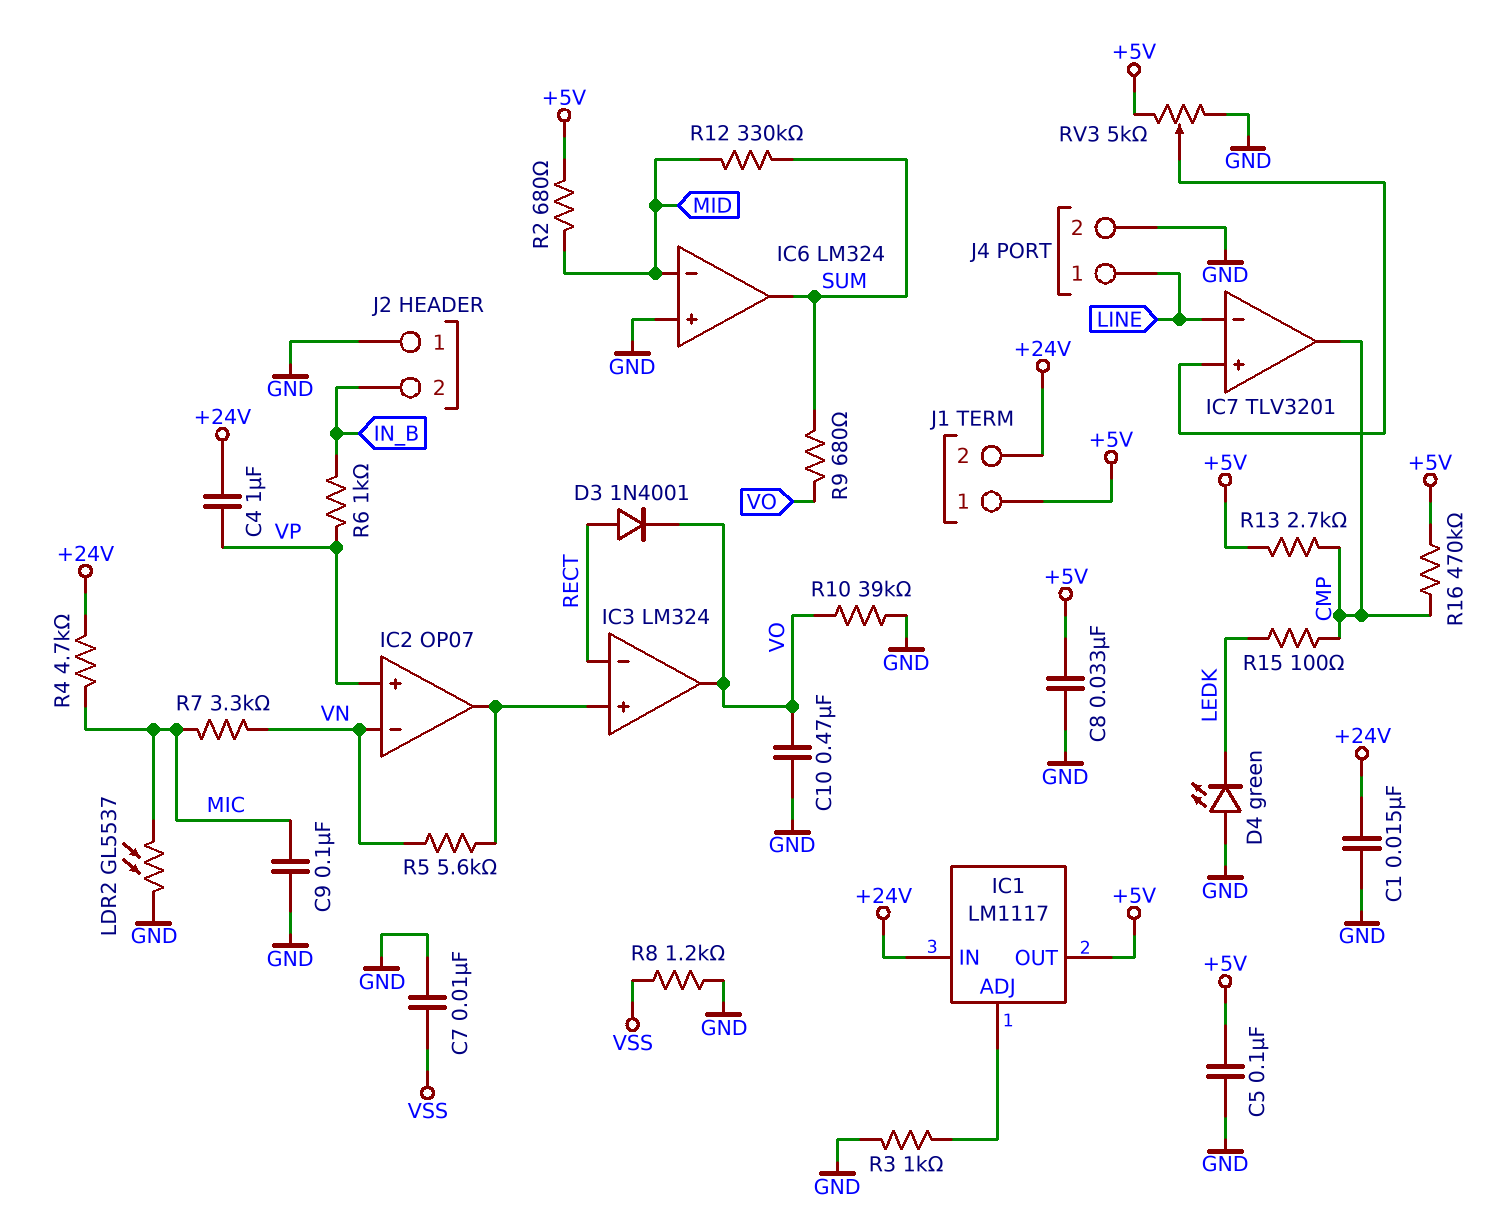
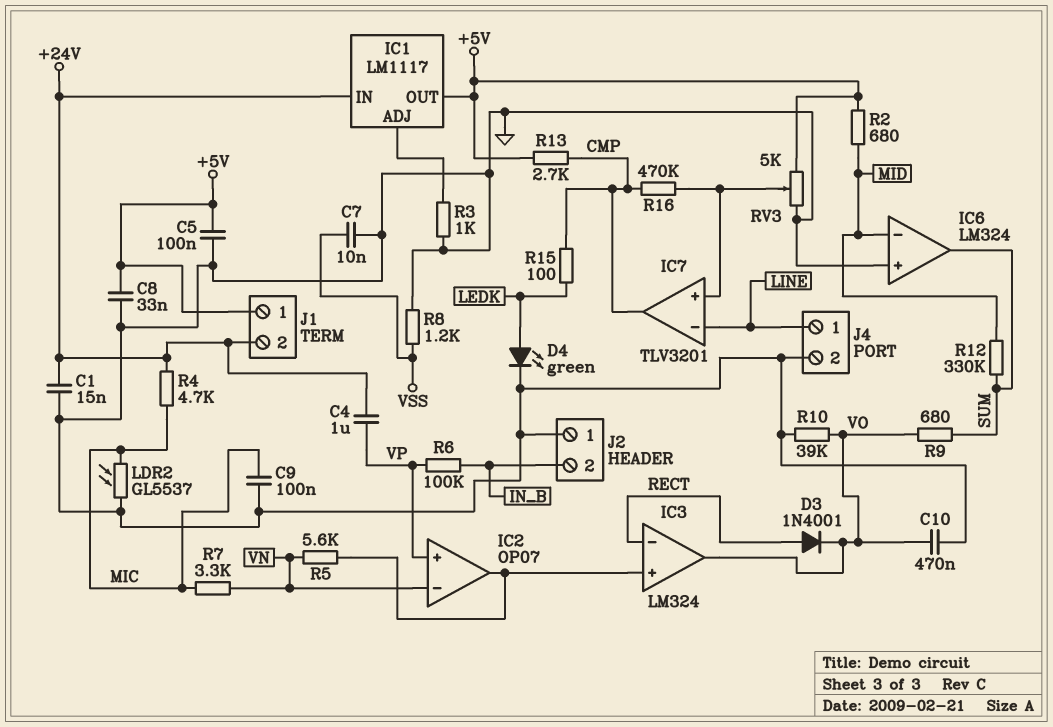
D4: LED green (A GND, K LEDK) -> LED green (A LEDK, K GND)
R6: 1k (IN_B, VP) -> 100k (IN_B, VP)
R16: 470k (+5V, CMP) -> 470k (CMP, IC7/in+)

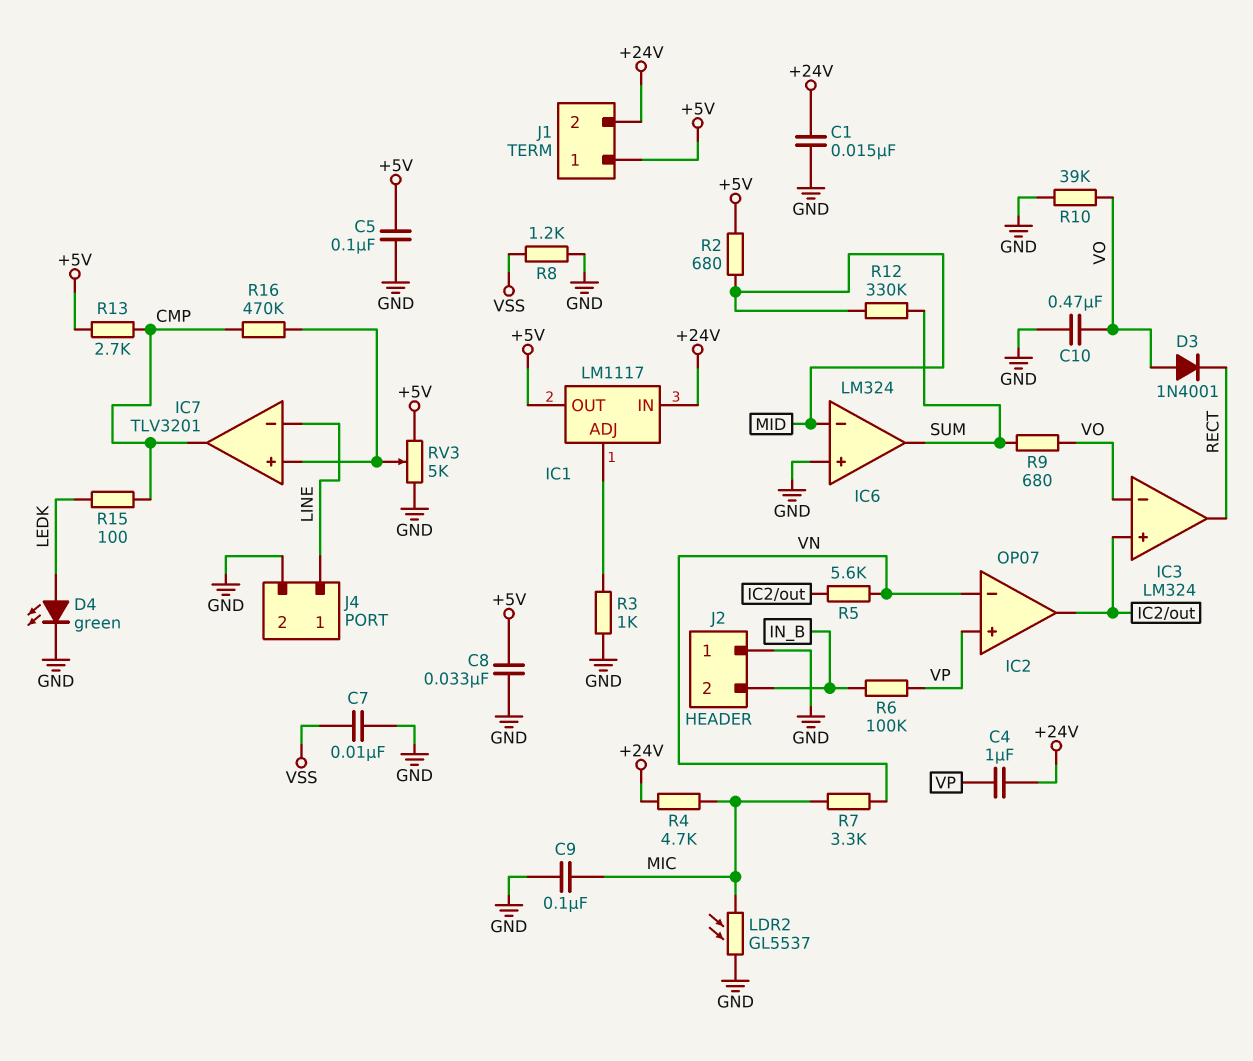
D3: diode 1N4001 (A RECT, K VO) -> diode 1N4001 (A VO, K RECT)
IC3 pin in-: RECT -> VO
IC3 pin out: VO -> RECT

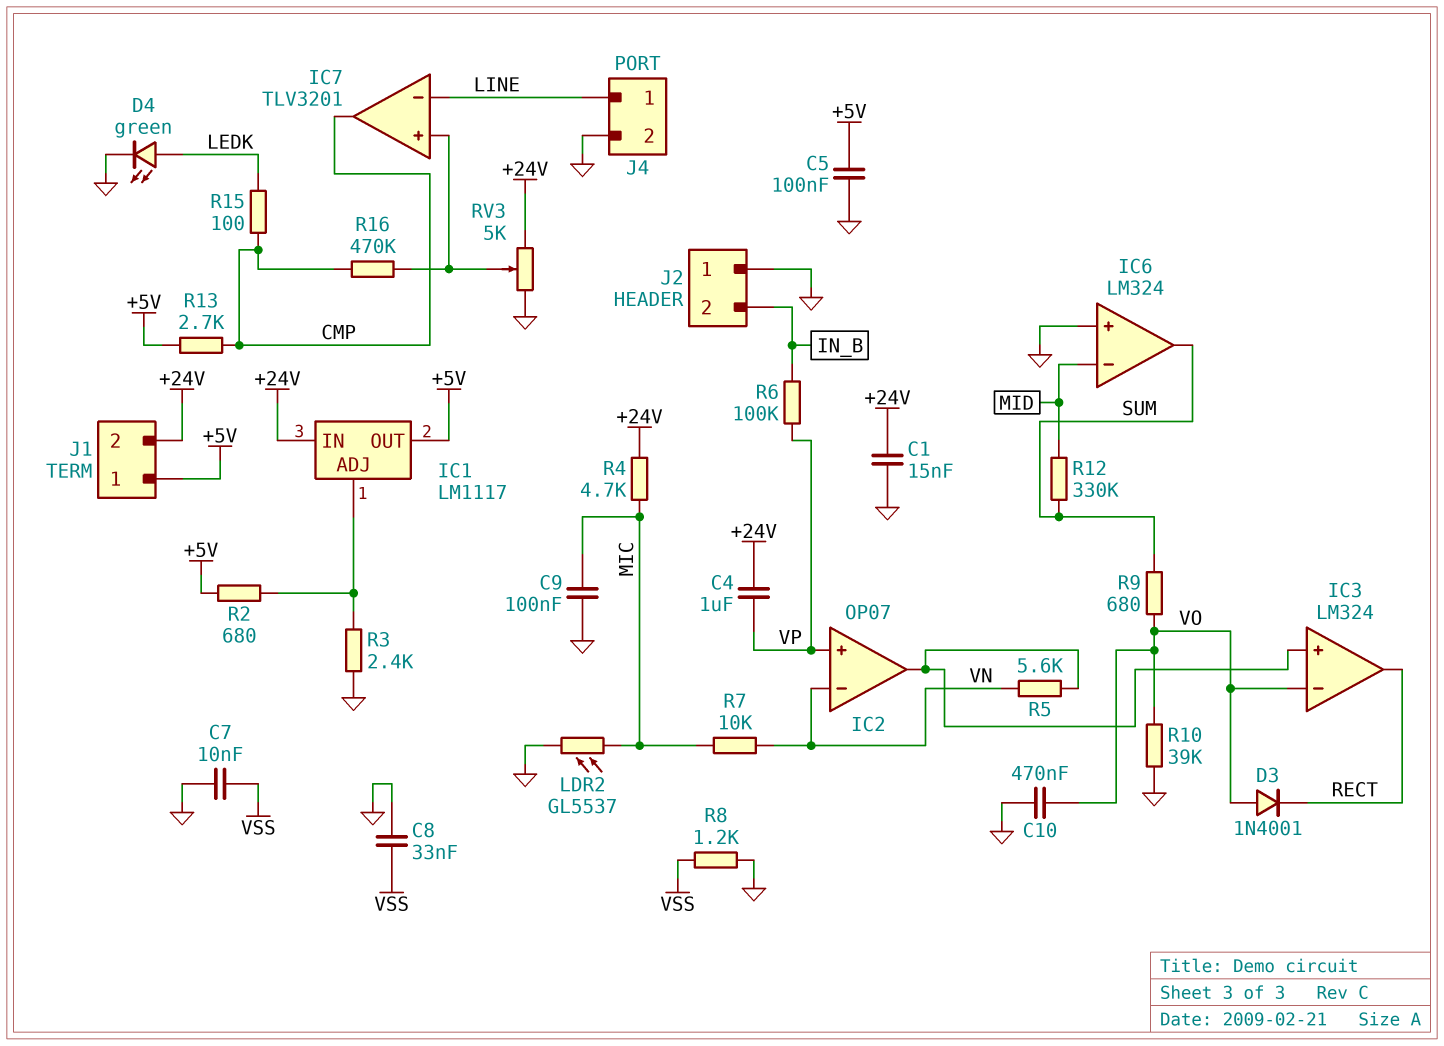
C8: 33nF (+5V, GND) -> 33nF (GND, VSS)
R2: 680 (+5V, MID) -> 680 (+5V, IC1/ADJ)
R3: 1k (GND, IC1/ADJ) -> 2.4k (GND, IC1/ADJ)
R7: 3.3k (MIC, VN) -> 10k (MIC, VN)
RV3: 5k (+5V, GND, wiper IC7/in+) -> 5k (+24V, GND, wiper IC7/in+)

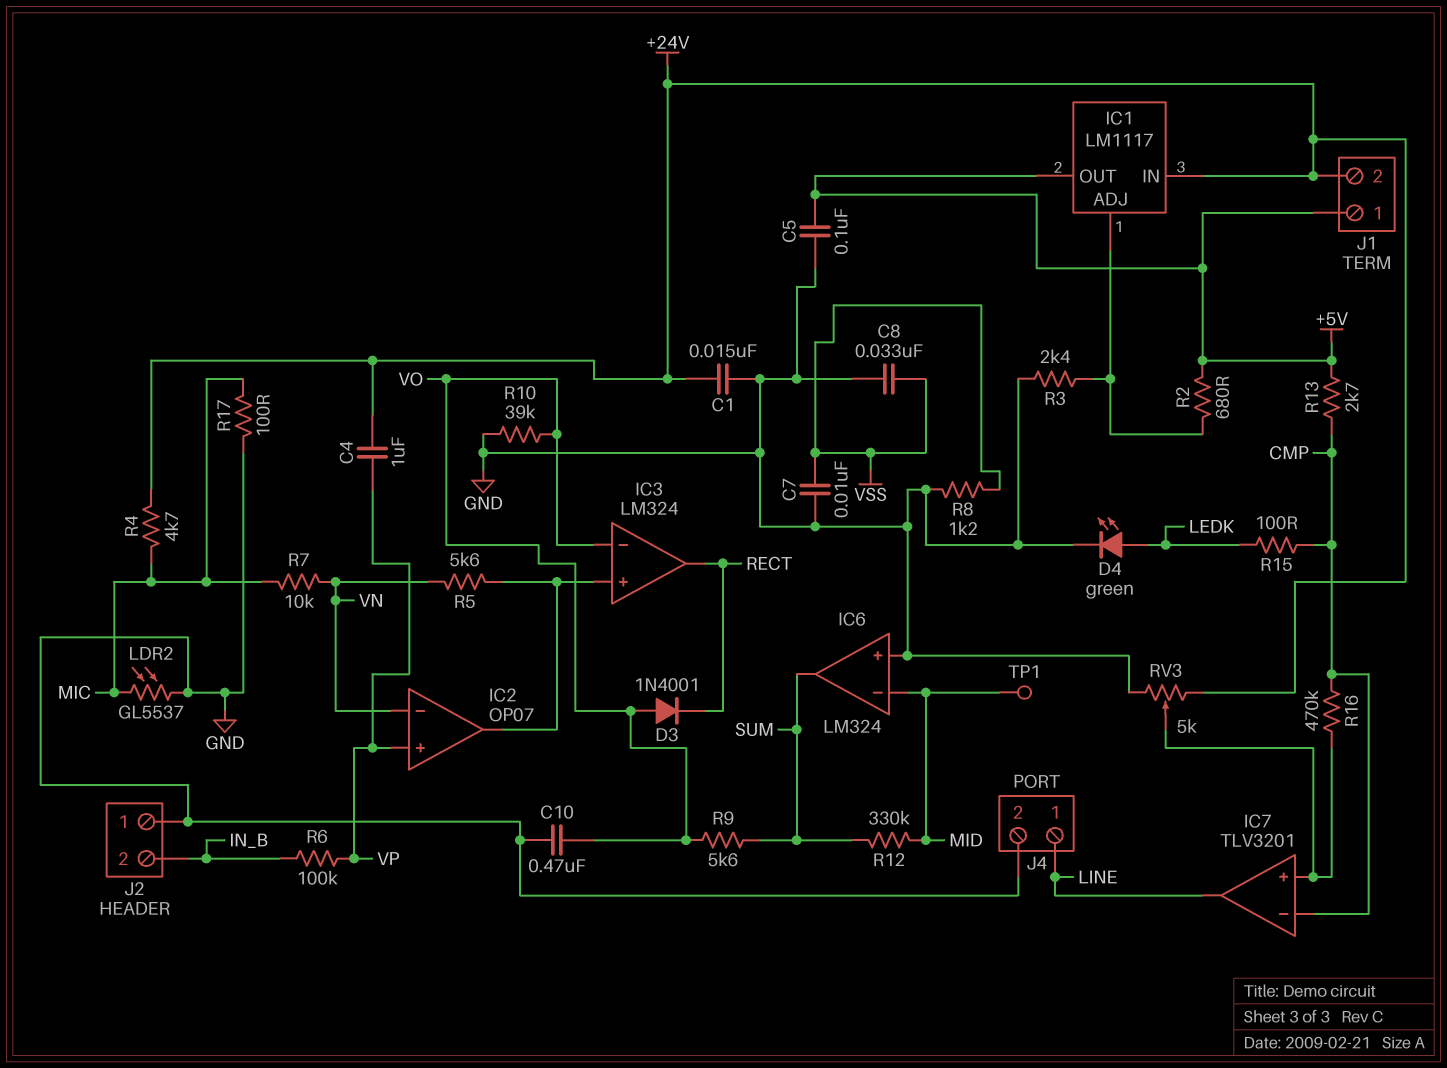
C9: 100nF (GND, MIC) -> none
IC7 pin in-: LINE -> CMP
IC7 pin out: CMP -> LINE
R9: 680 (SUM, VO) -> 5.6k (SUM, VO)
R17: none -> 100 (GND, MIC)
TP1: none -> test point (MID)

